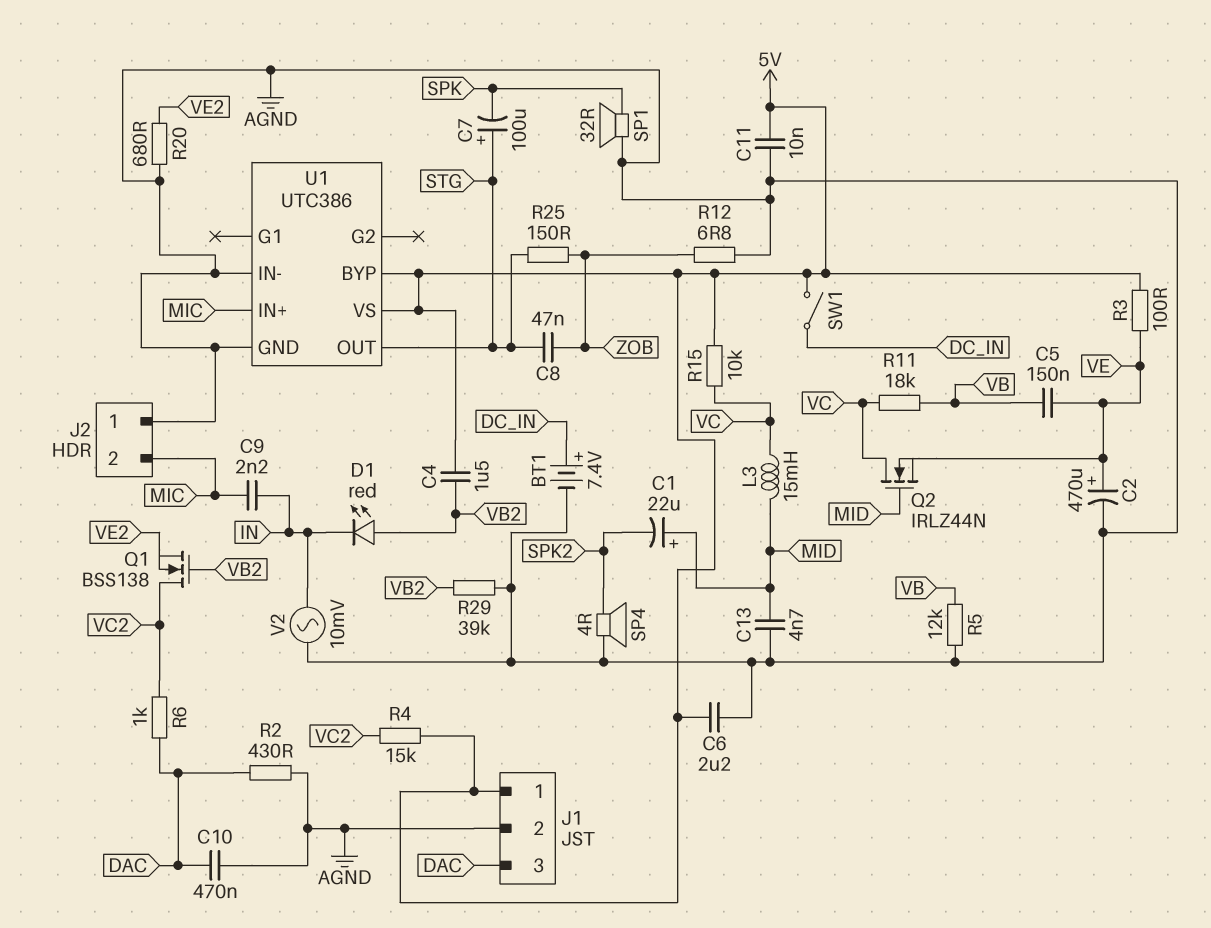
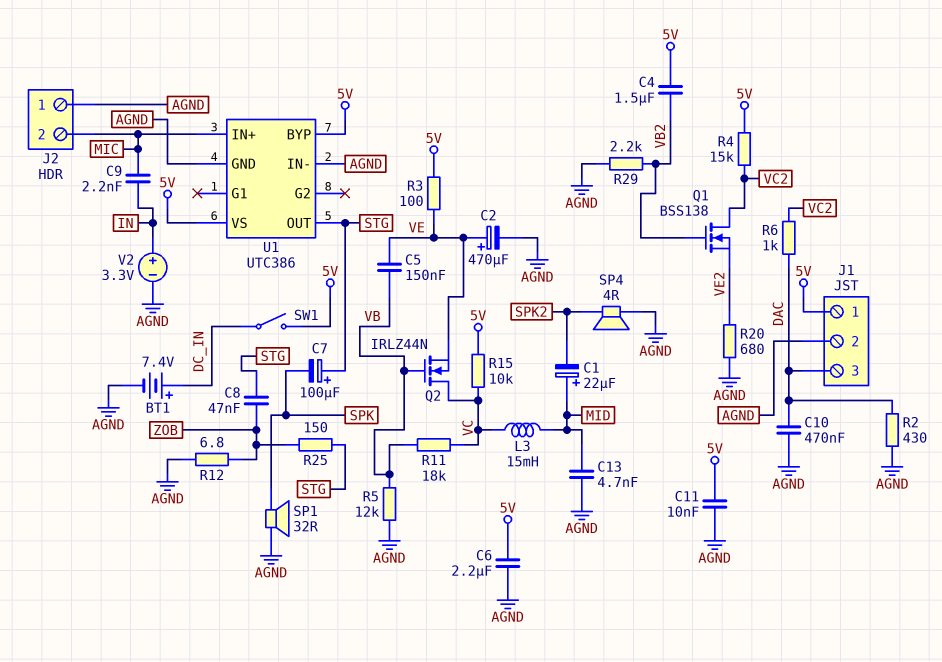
D1: LED red (A VB2, K IN) -> none
Q2: NMOS IRLZ44N (G MID, D VC, S VE) -> NMOS IRLZ44N (G VB, D VC, S VE)
R29: 39k (AGND, VB2) -> 2.2k (AGND, VB2)
V2: AC 10mV (AGND, IN) -> 3.3V (plus IN, minus AGND)

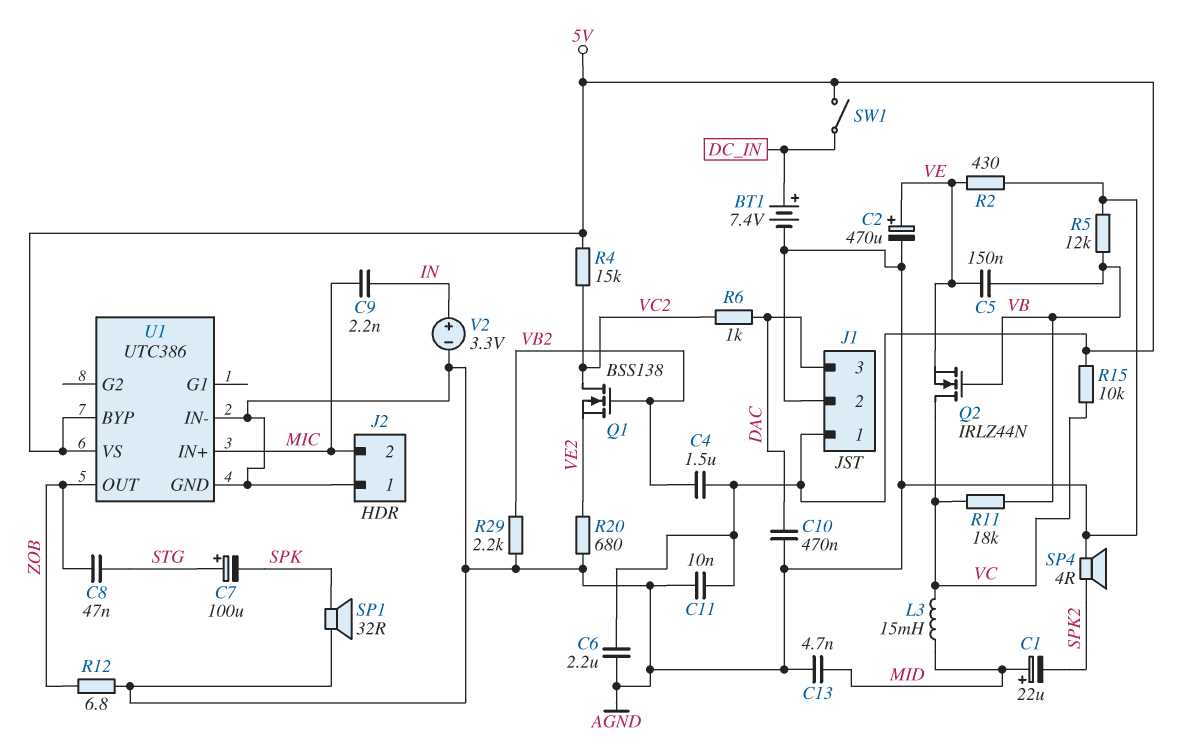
R2: 430 (AGND, DAC) -> 430 (AGND, VE)
R3: 100 (5V, VE) -> none
R25: 150 (STG, ZOB) -> none
U1 pin OUT: STG -> ZOB

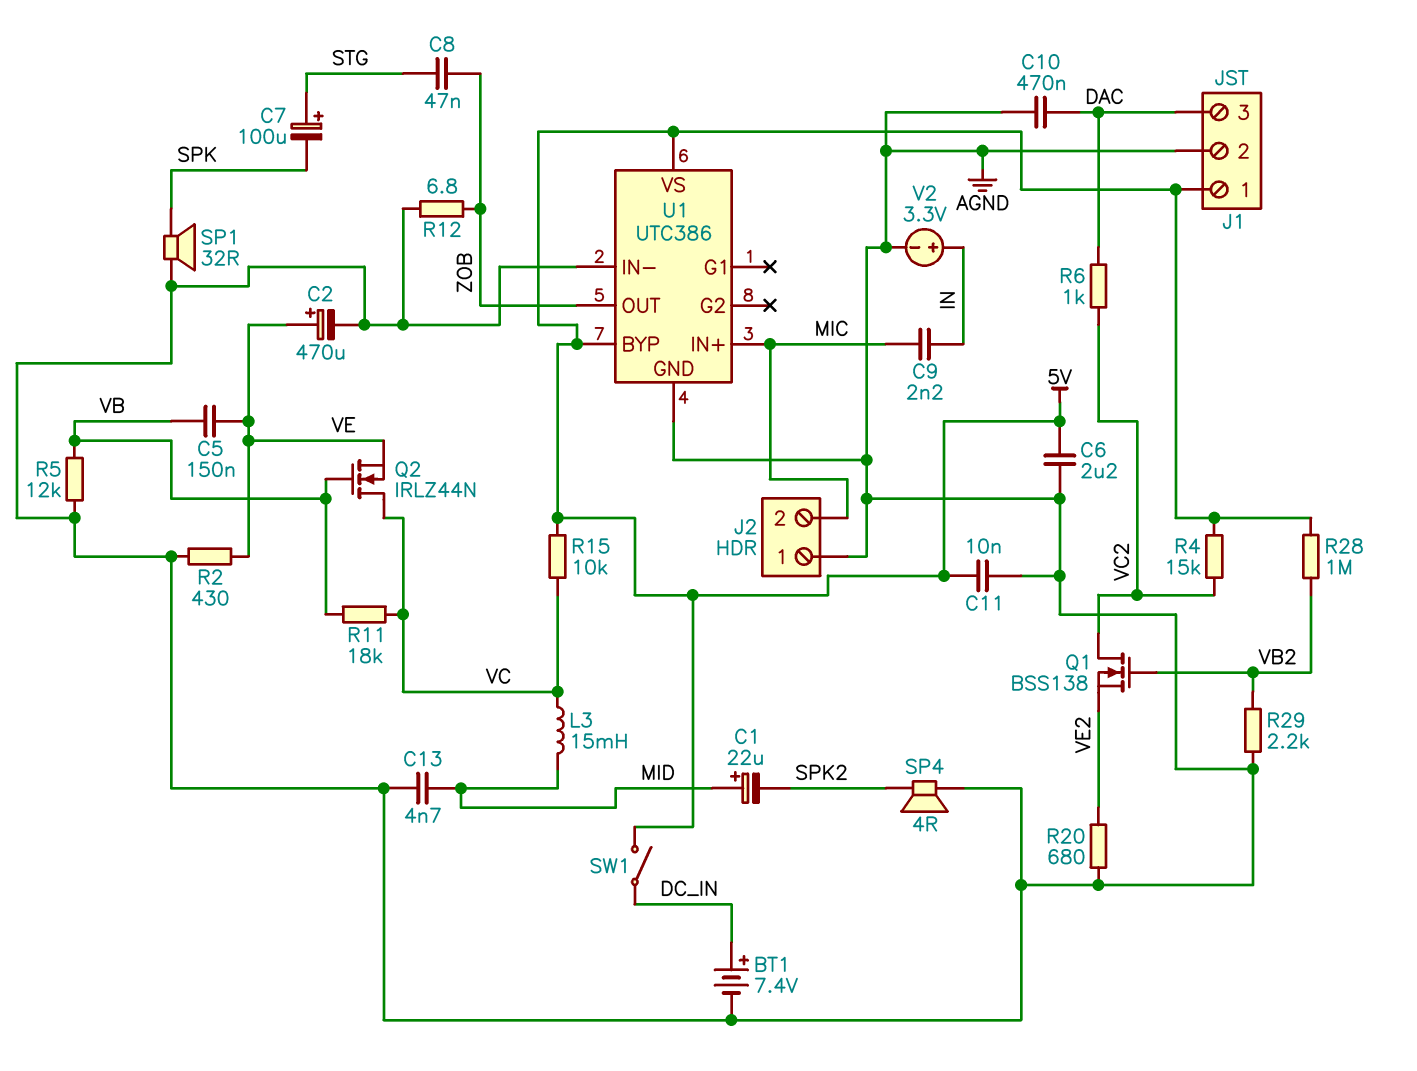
C4: 1.5uF (5V, VB2) -> none
R28: none -> 1M (5V, VB2)

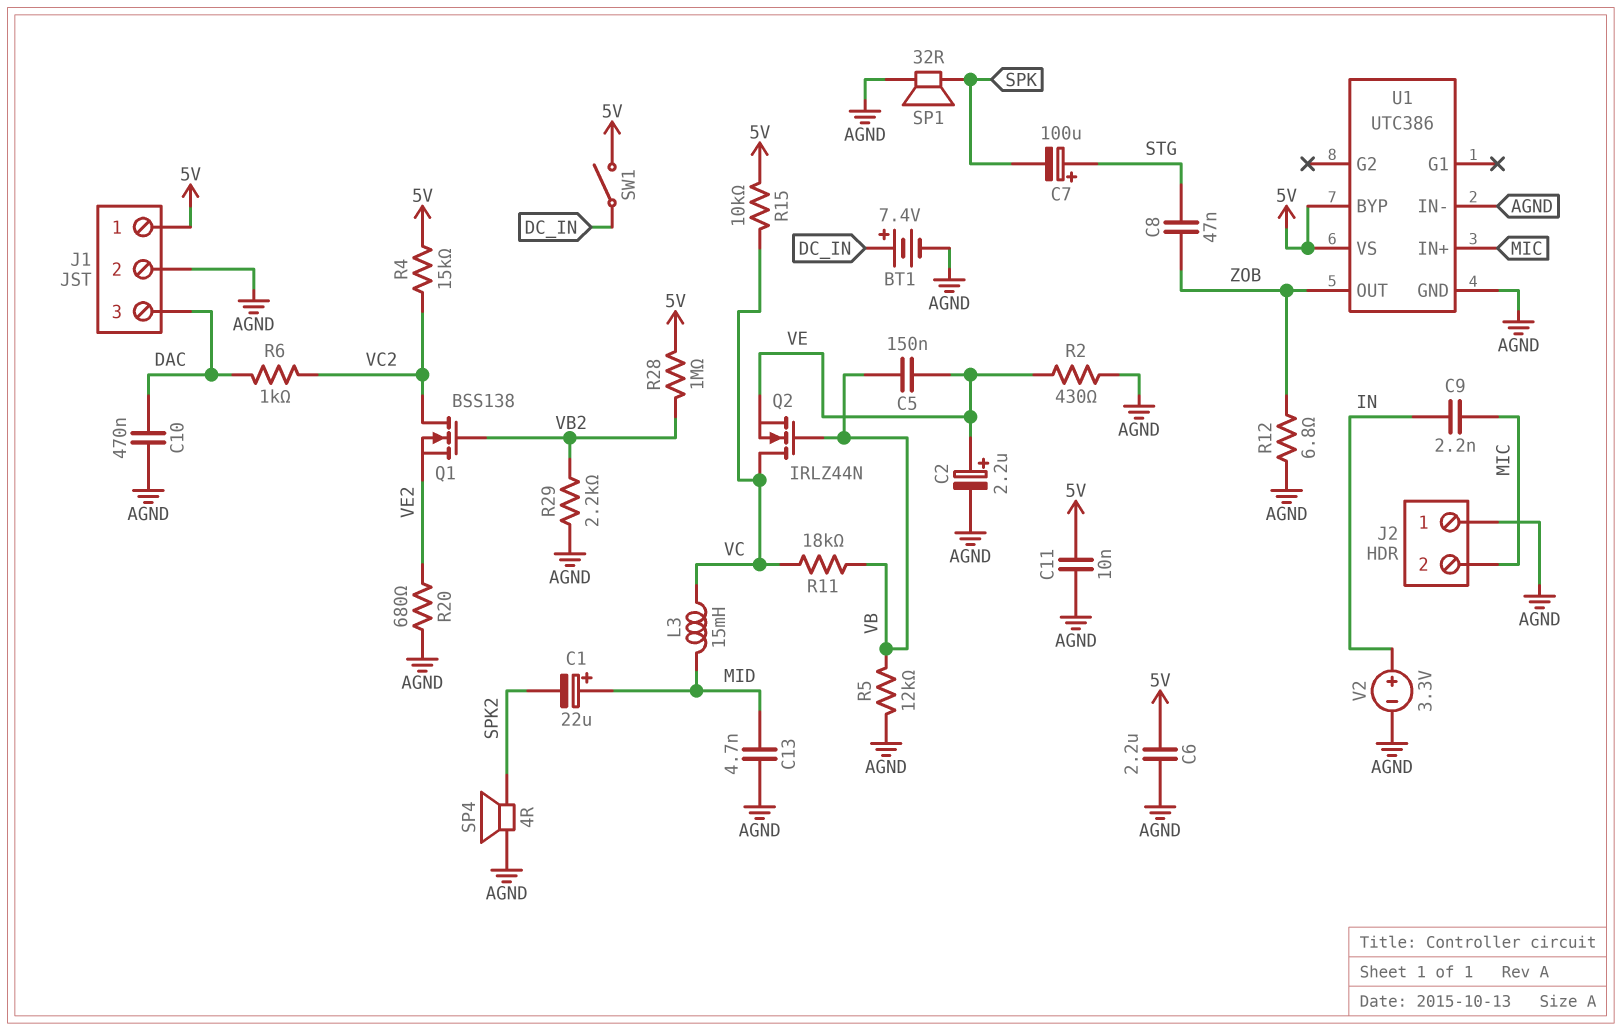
C2: 470uF (plus VE, minus AGND) -> 2.2uF (plus VE, minus AGND)

